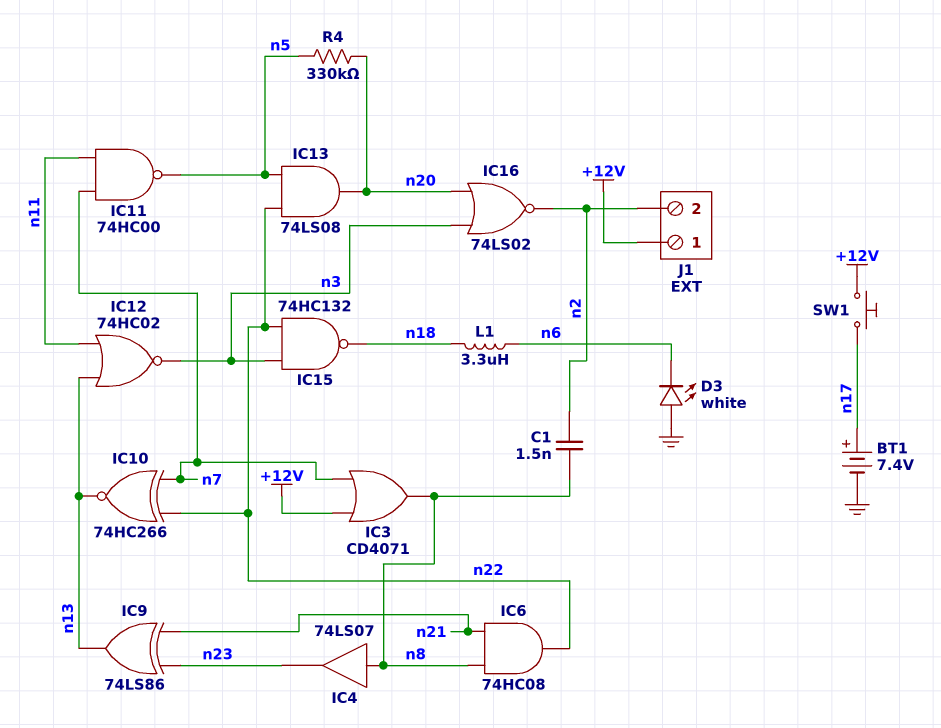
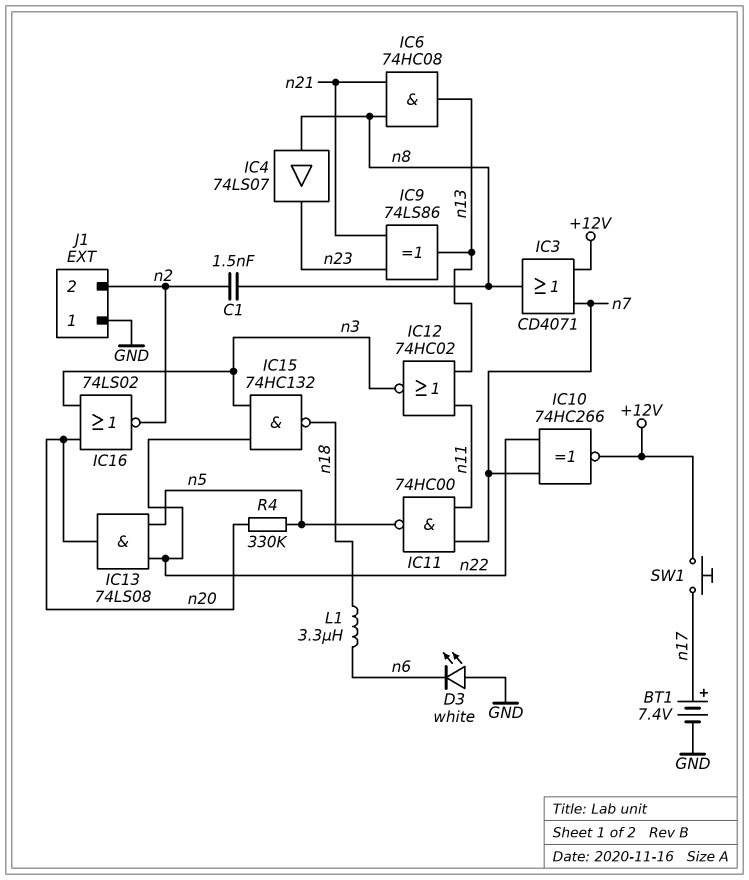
IC6: AND 74HC08 (in n8, in n21, out n22) -> AND 74HC08 (in n8, in n21, out n13)
IC10: XNOR 74HC266 (in n7, in n22, out n13) -> XNOR 74HC266 (in n7, in n22, out +12V)
J1 pin 1: +12V -> GND

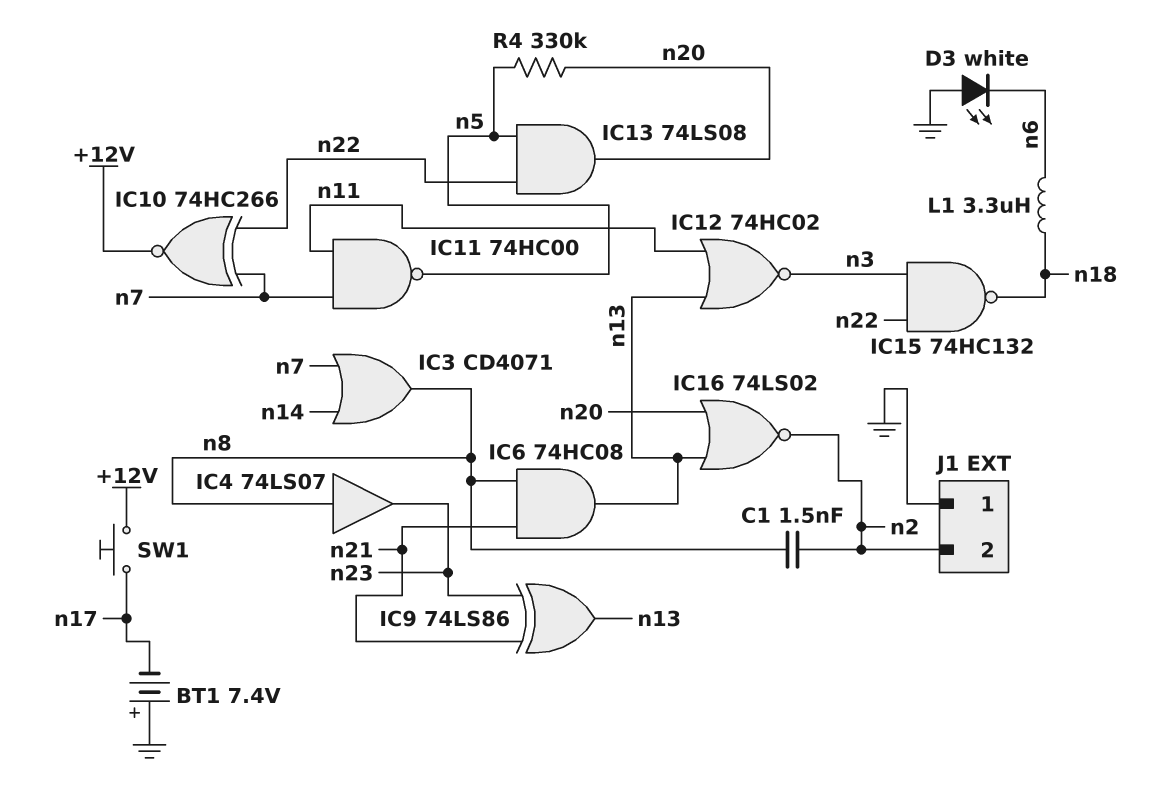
BT1: 7.4V (plus n17, minus GND) -> 7.4V (plus GND, minus n17)
IC3: OR CD4071 (in +12V, in n7, out n8) -> OR CD4071 (in n7, in n14, out n8)
IC16: NOR 74LS02 (in n3, in n20, out n2) -> NOR 74LS02 (in n13, in n20, out n2)

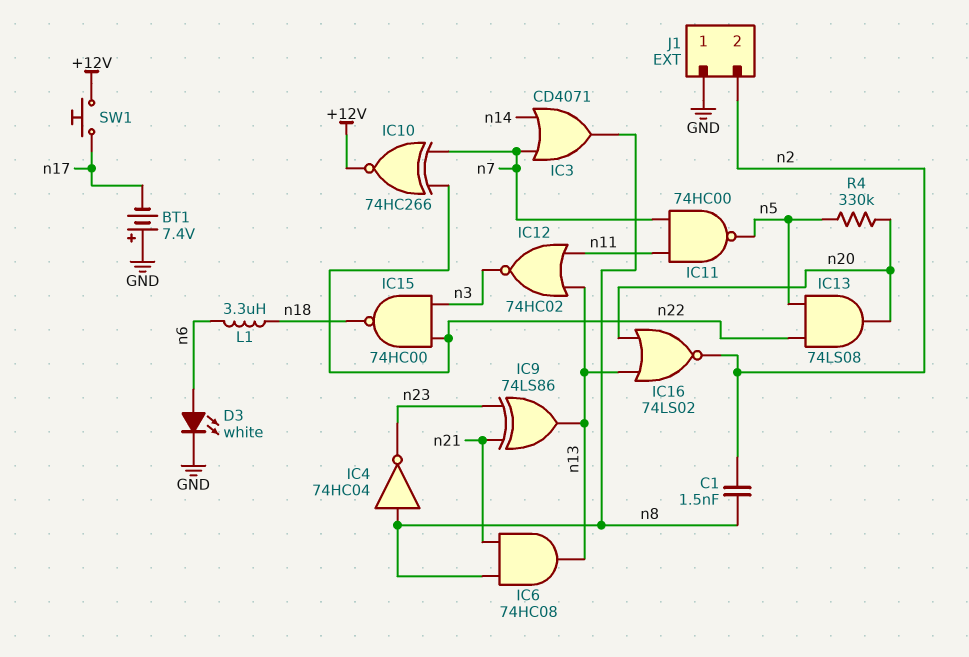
D3: LED white (A GND, K n6) -> LED white (A n6, K GND)
IC4: buffer 74LS07 (in n8, out n23) -> NOT 74HC04 (in n8, out n23)
IC15: NAND 74HC132 (in n3, in n22, out n18) -> NAND 74HC00 (in n3, in n22, out n18)

